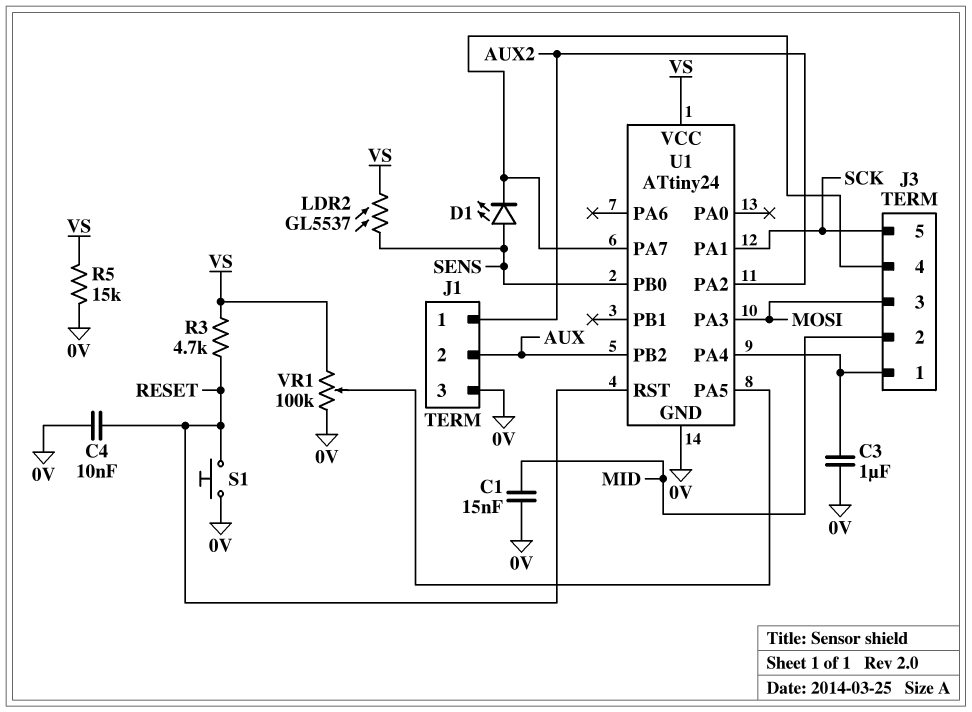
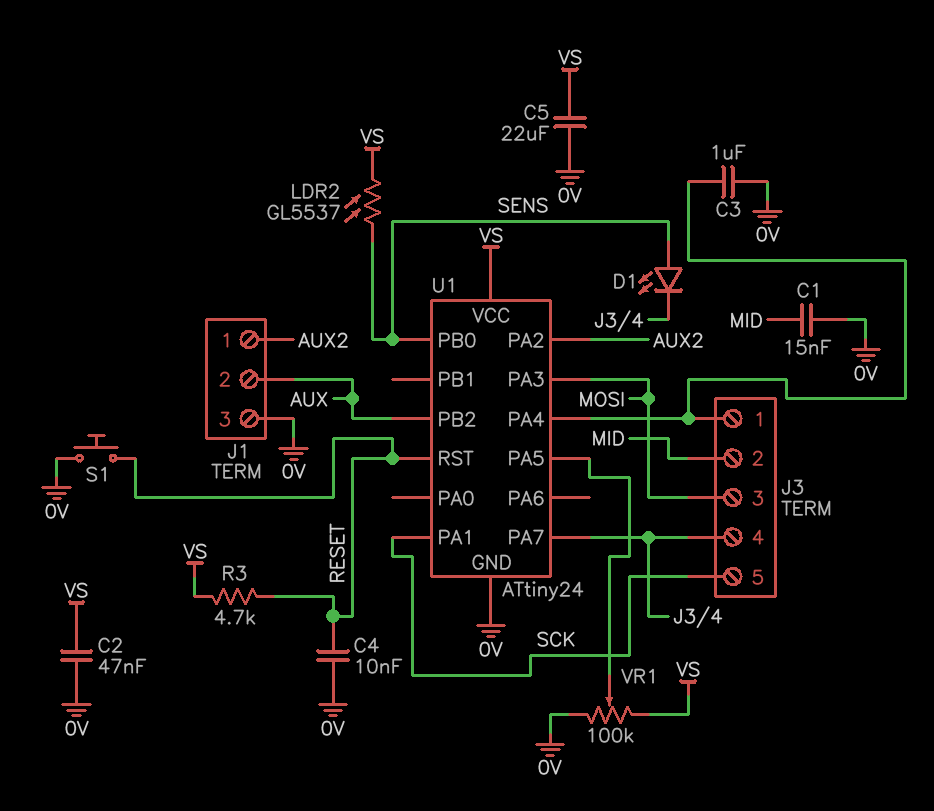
C2: none -> 47nF (0V, VS)
C5: none -> 22uF (0V, VS)
R5: 15k (0V, VS) -> none

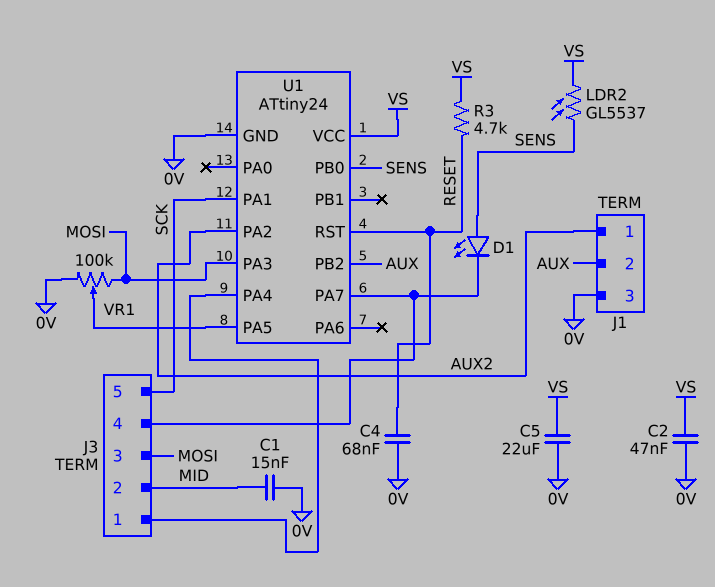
C3: 1uF (0V, J3/1) -> none
C4: 10nF (0V, RESET) -> 68nF (0V, RESET)
S1: button (0V, RESET) -> none
VR1: 100k (0V, VS, wiper U1/PA5) -> 100k (0V, MOSI, wiper U1/PA5)

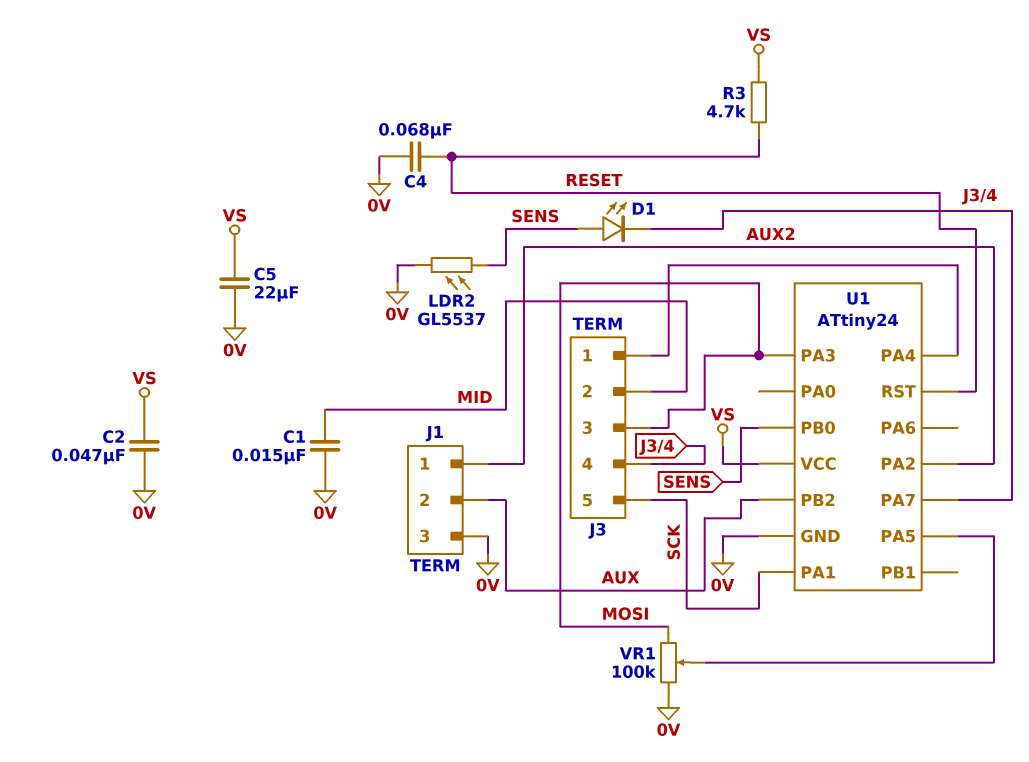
LDR2: GL5537 (SENS, VS) -> GL5537 (0V, SENS)

